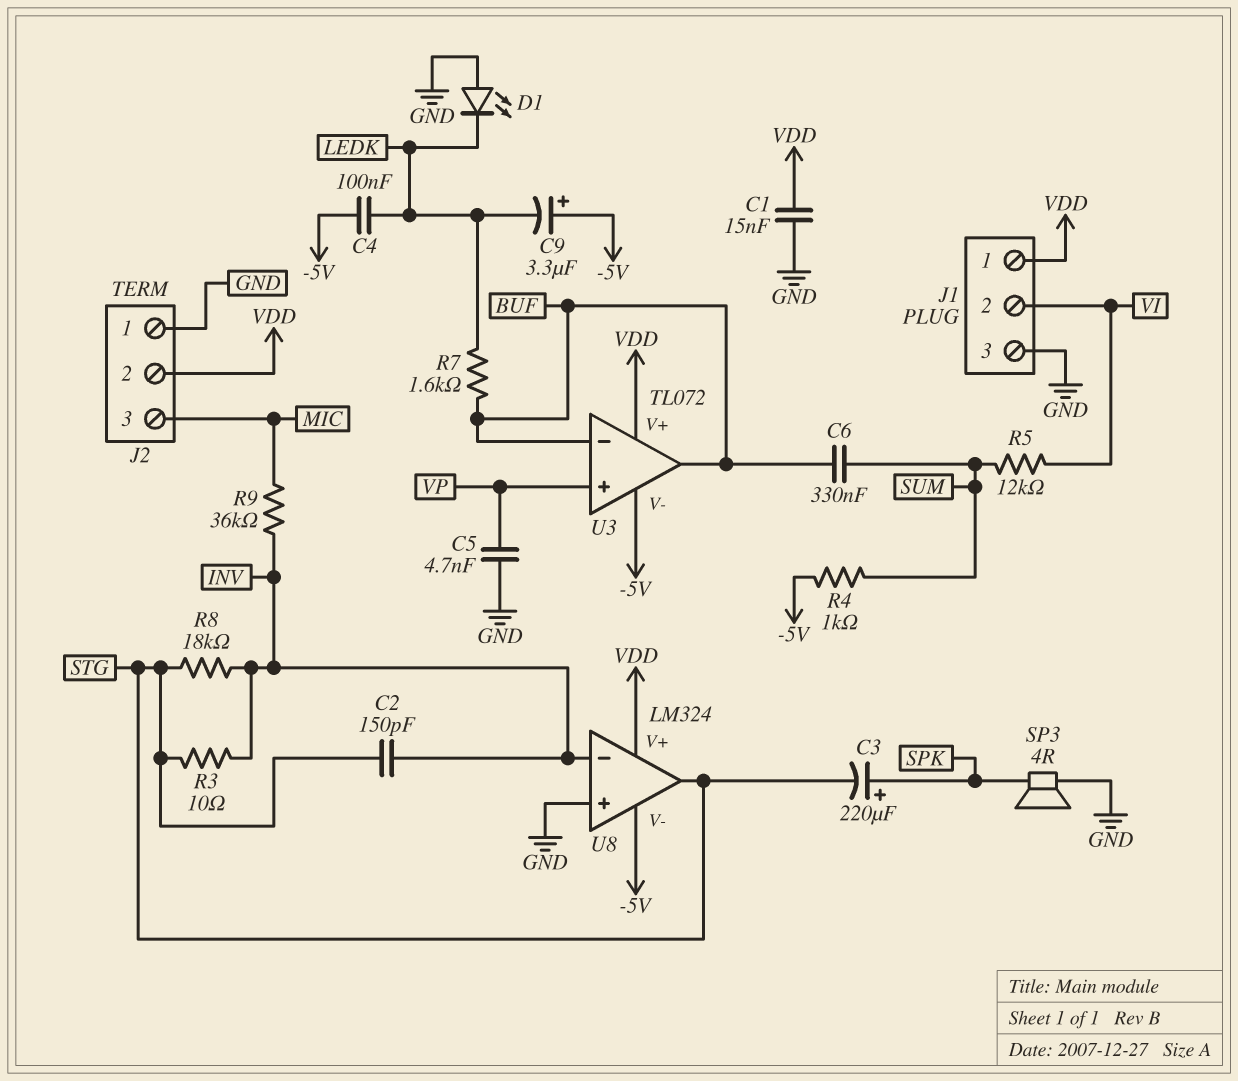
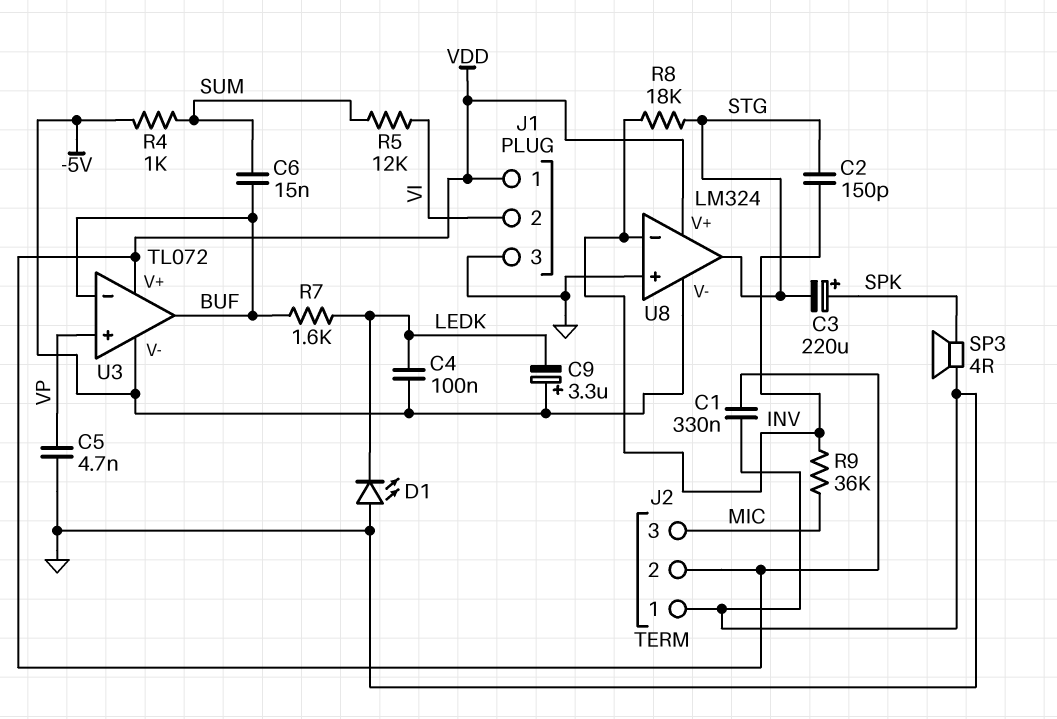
C1: 15nF (GND, VDD) -> 330nF (GND, VDD)
C6: 330nF (BUF, SUM) -> 15nF (BUF, SUM)
R3: 10 (INV, STG) -> none

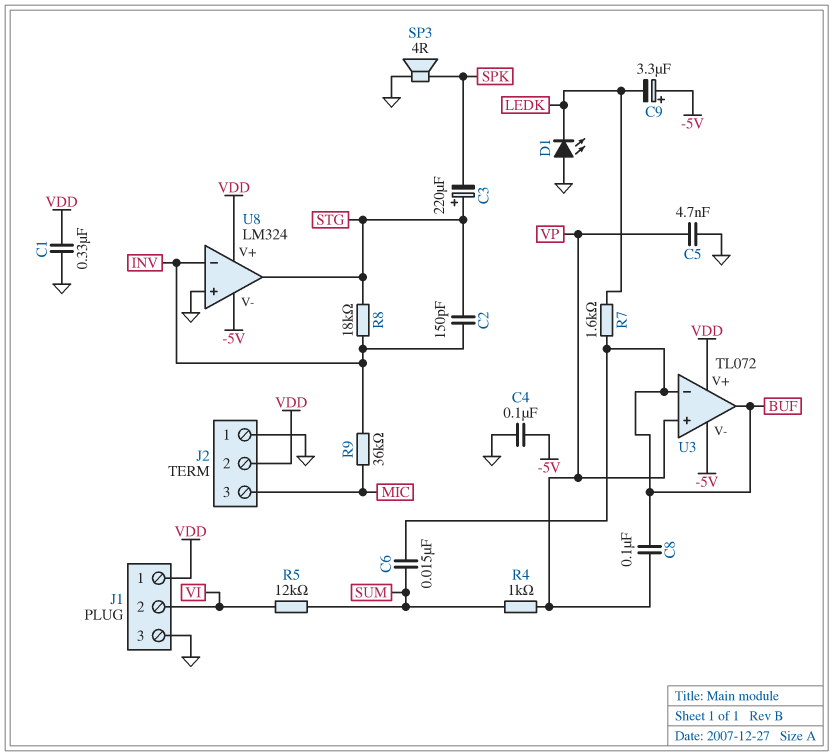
C3: 220uF (plus SPK, minus STG) -> 220uF (plus STG, minus SPK)
C4: 100nF (-5V, LEDK) -> 100nF (-5V, GND)
C8: none -> 100nF (BUF, VP)
R4: 1k (-5V, SUM) -> 1k (SUM, VP)

